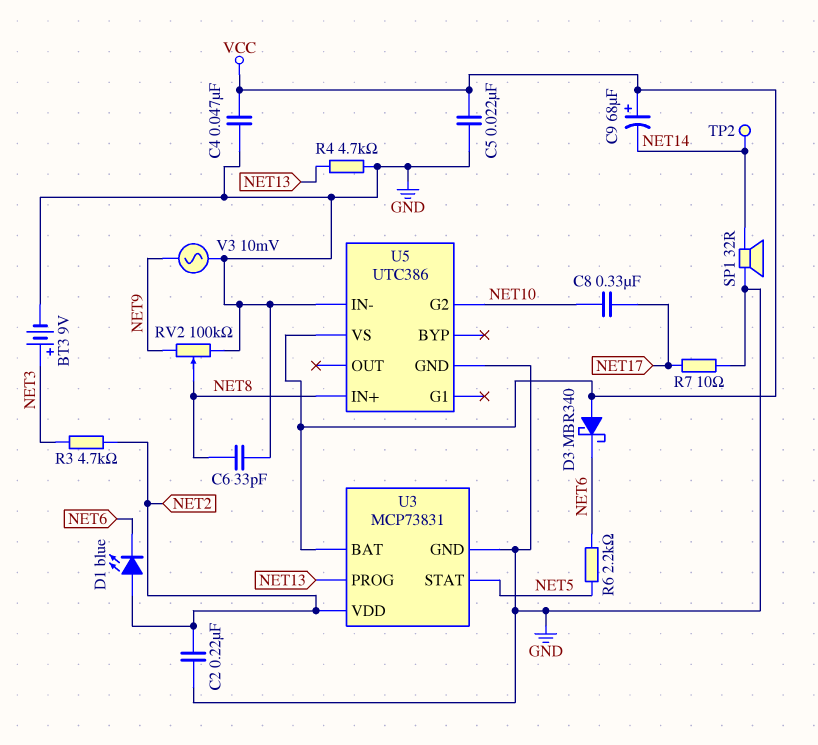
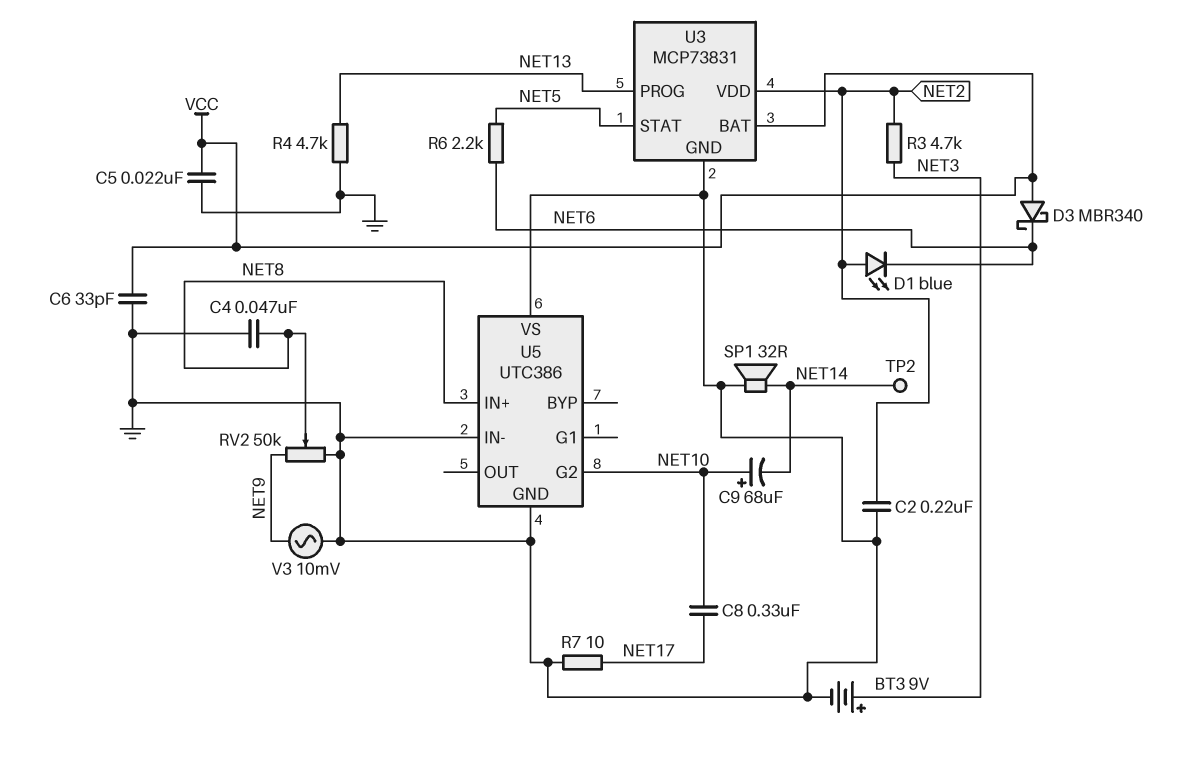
C4: 47nF (GND, VCC) -> 47nF (GND, NET8)
C6: 33pF (GND, NET8) -> 33pF (GND, VCC)
C9: 68uF (plus VCC, minus NET14) -> 68uF (plus NET10, minus NET14)
RV2: 100k (GND, NET9, wiper NET8) -> 50k (GND, NET9, wiper NET8)
U5 pin VS: VCC -> GND

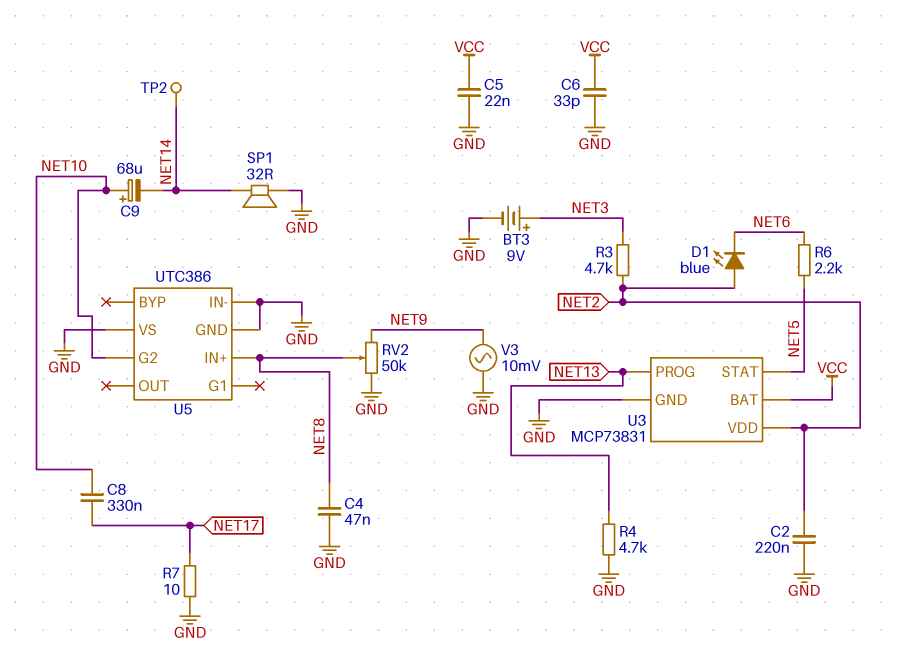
D3: schottky MBR340 (A VCC, K NET6) -> none

